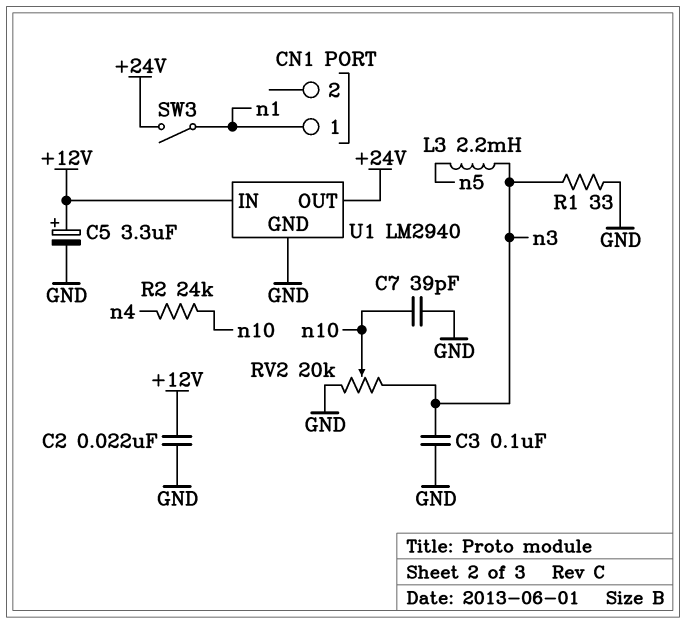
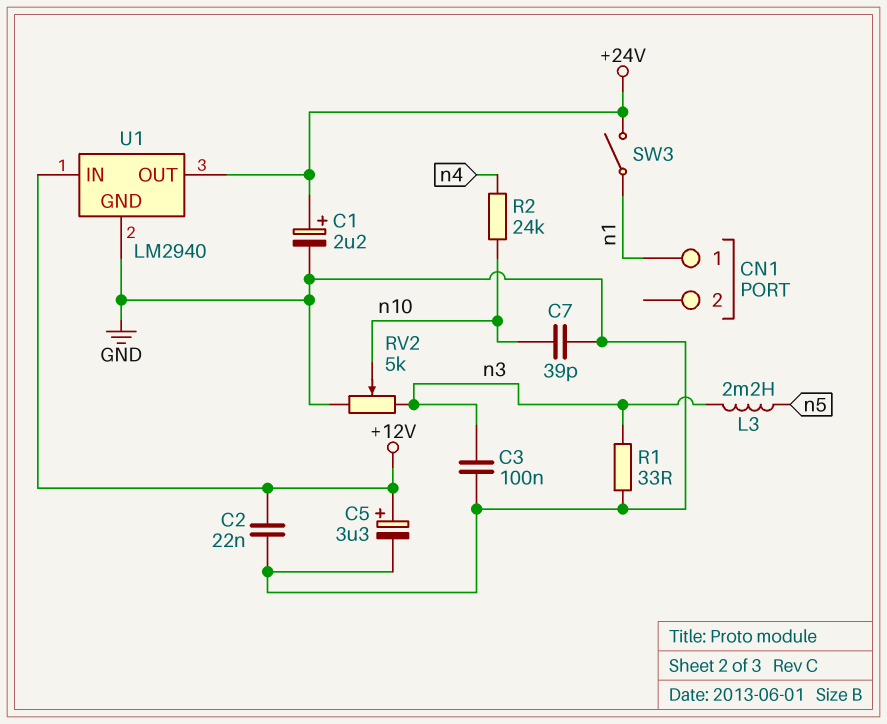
C1: none -> 2.2uF (plus +24V, minus GND)
RV2: 20k (GND, n3, wiper n10) -> 5k (GND, n3, wiper n10)

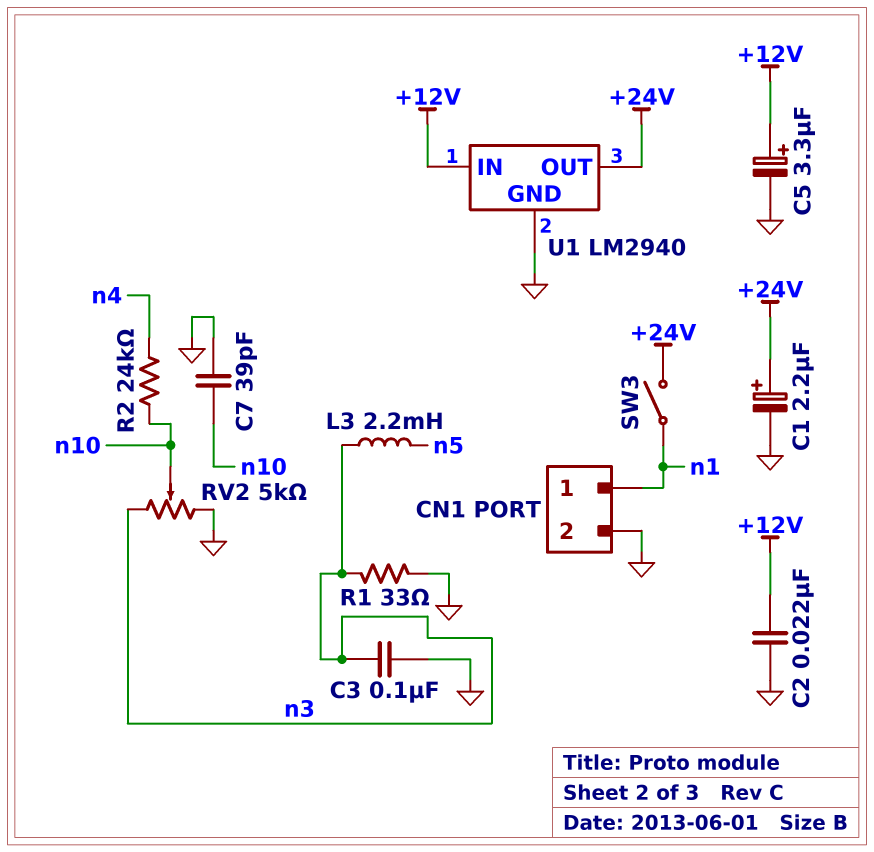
CN1 pin 2: none -> GND

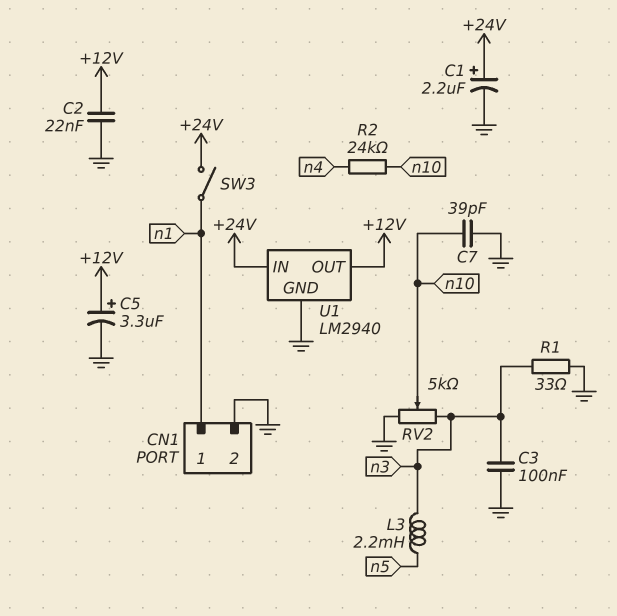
U1 pin IN: +12V -> +24V
U1 pin OUT: +24V -> +12V

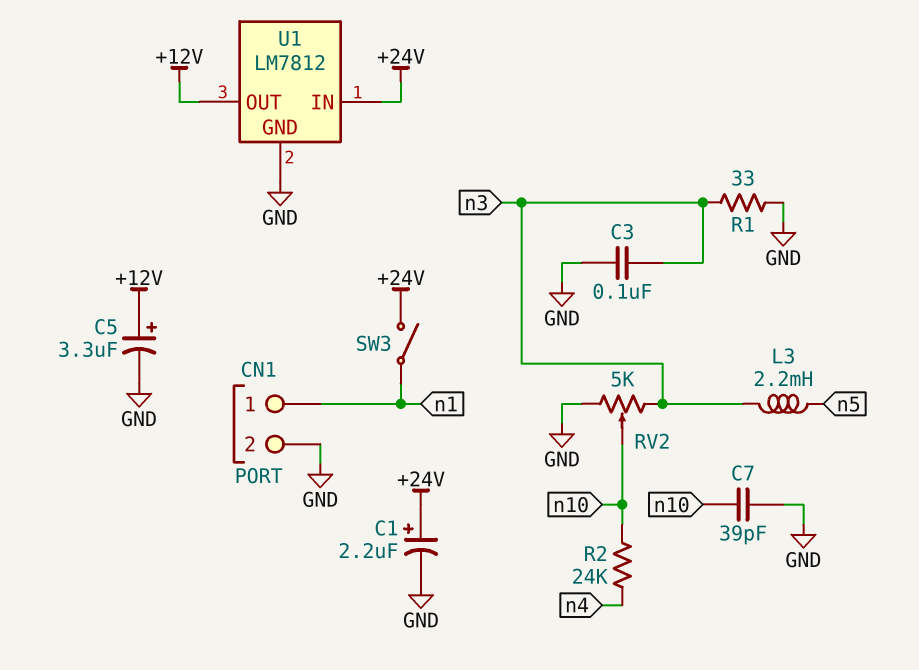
C2: 22nF (+12V, GND) -> none
U1: LM2940 -> LM7812

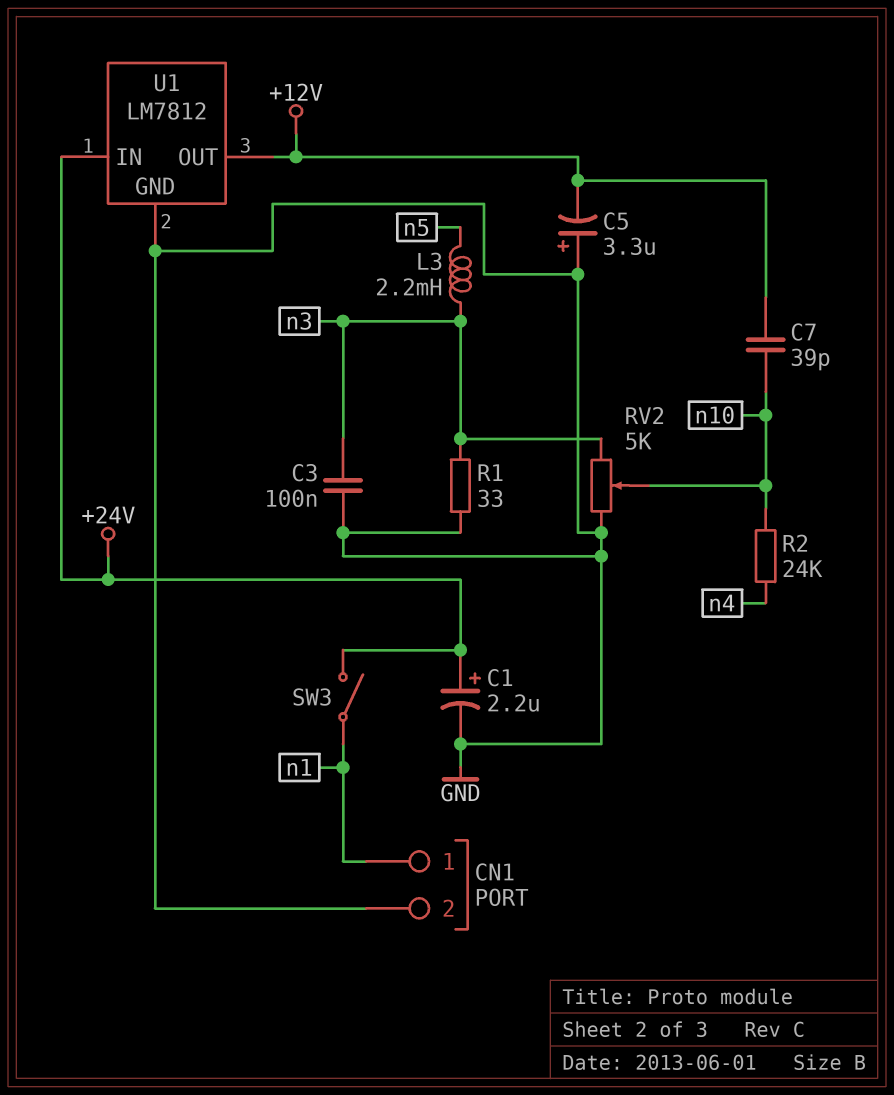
C5: 3.3uF (plus +12V, minus GND) -> 3.3uF (plus GND, minus +12V)
C7: 39pF (GND, n10) -> 39pF (+12V, n10)

